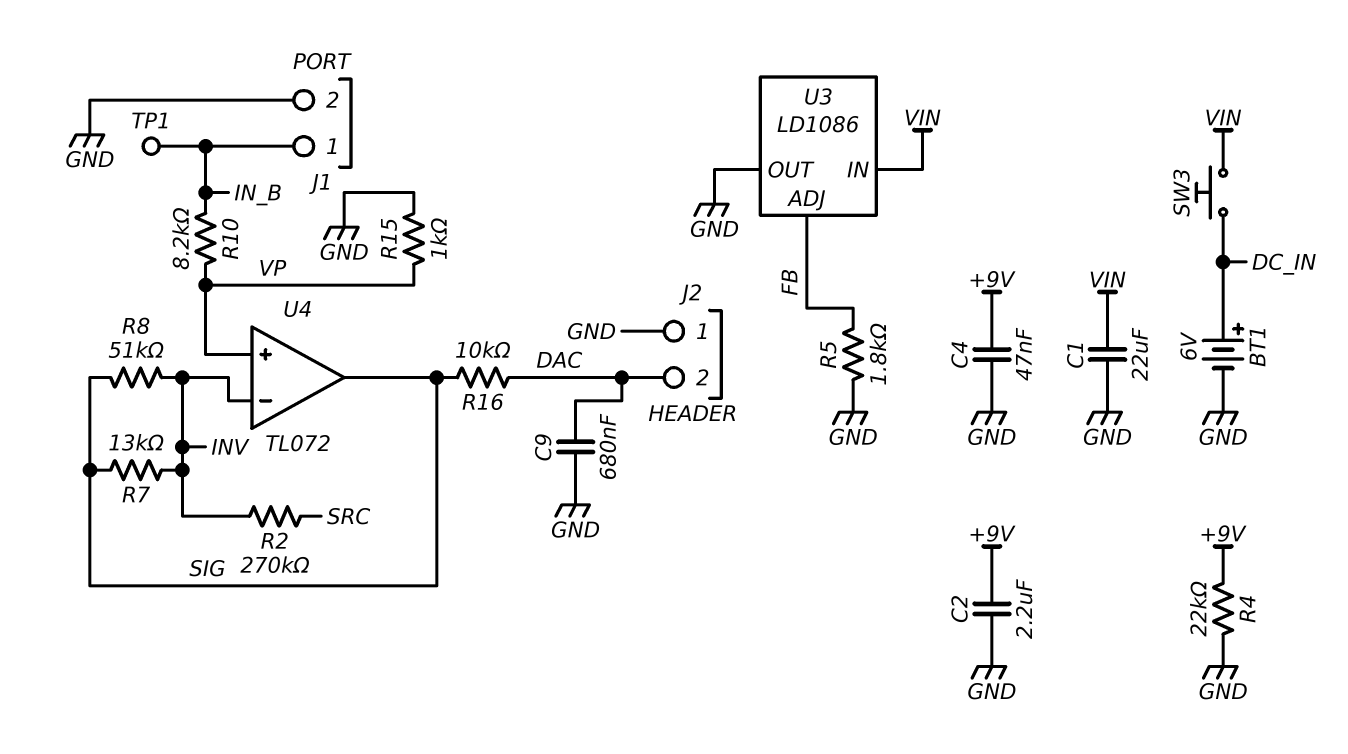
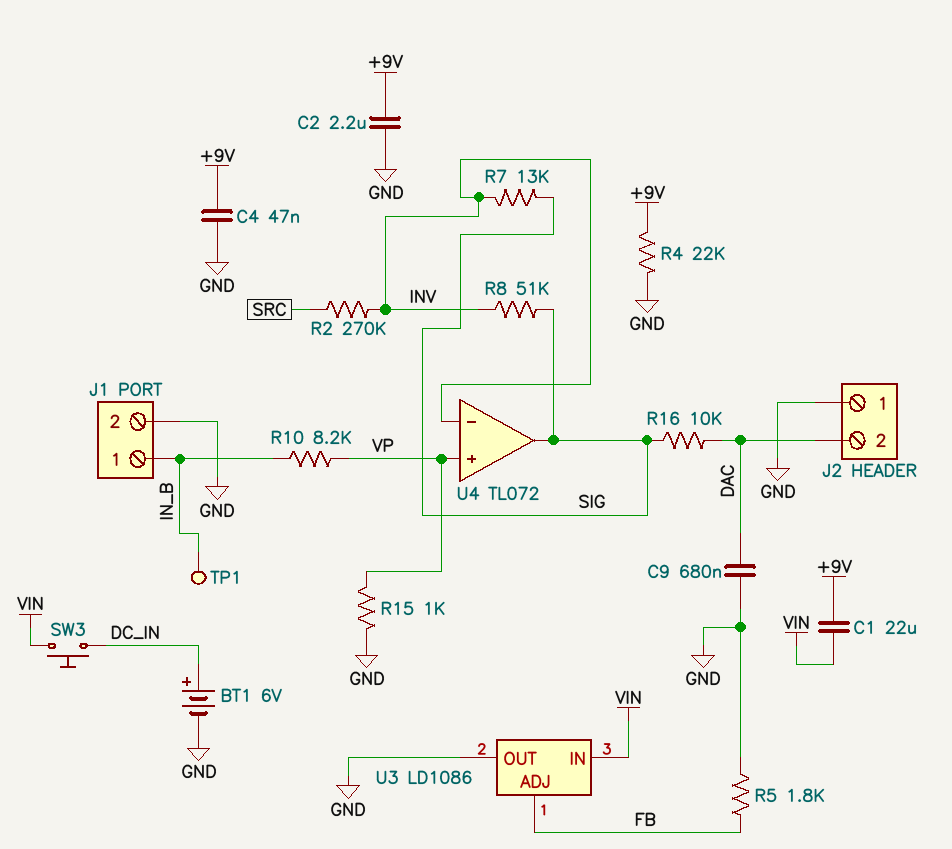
C1: 22uF (GND, VIN) -> 22uF (+9V, VIN)

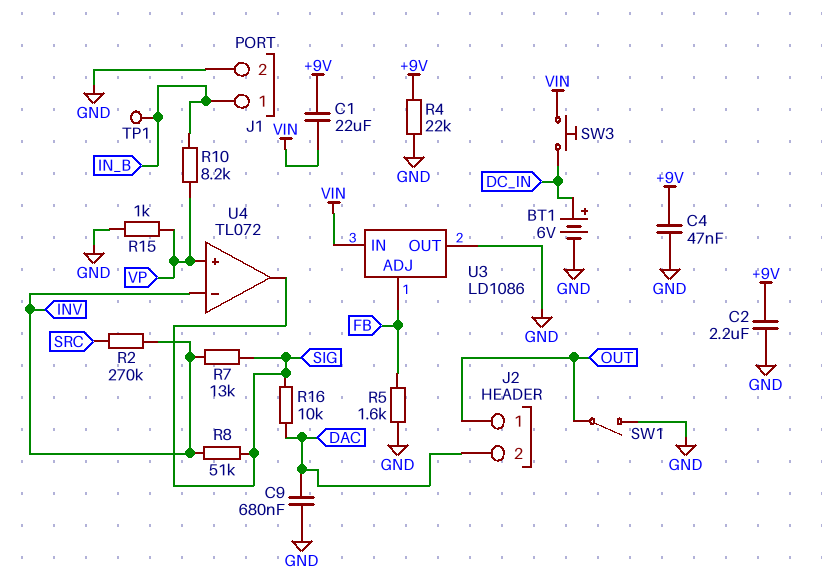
J2 pin 1: GND -> OUT
R5: 1.8k (FB, GND) -> 1.6k (FB, GND)
SW1: none -> switch (GND, OUT)

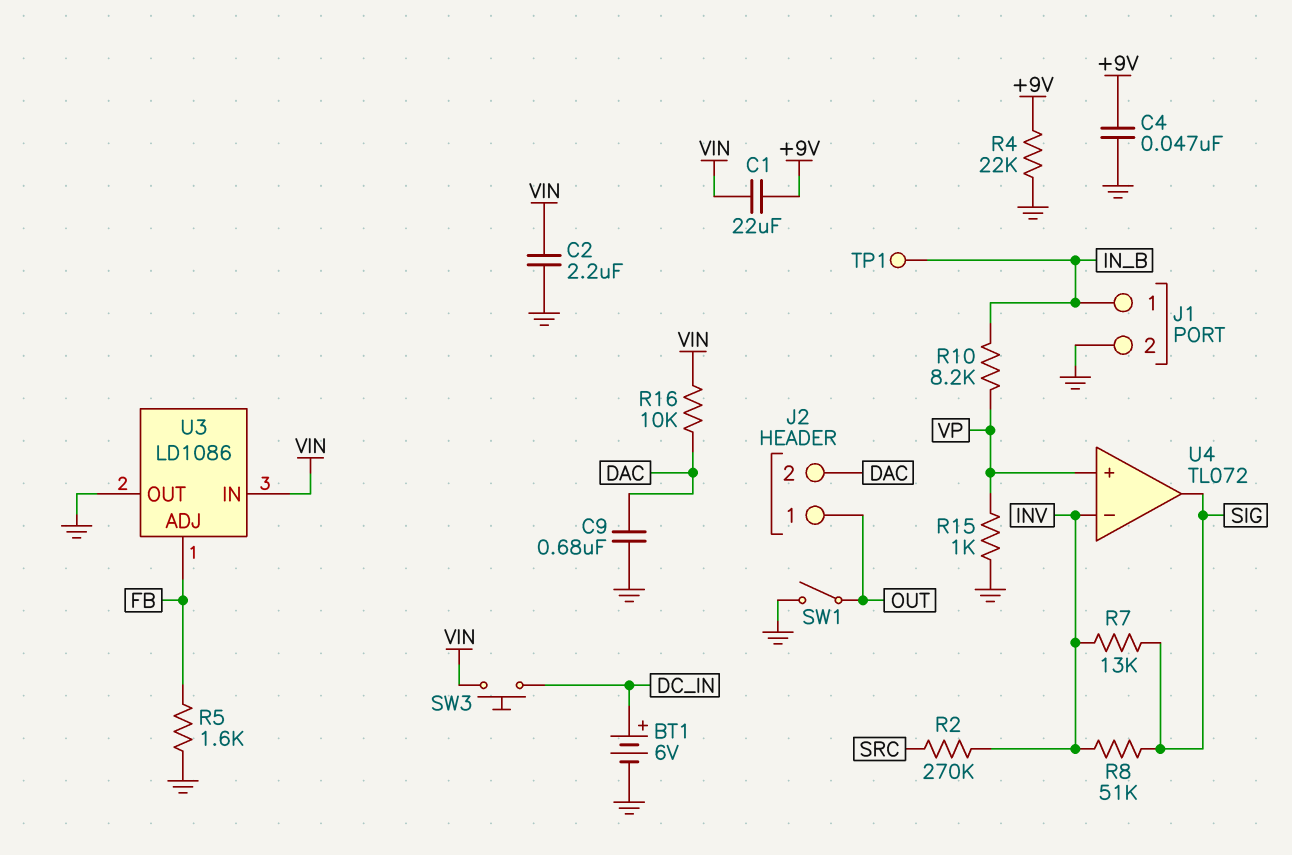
C2: 2.2uF (+9V, GND) -> 2.2uF (GND, VIN)
R16: 10k (DAC, SIG) -> 10k (DAC, VIN)

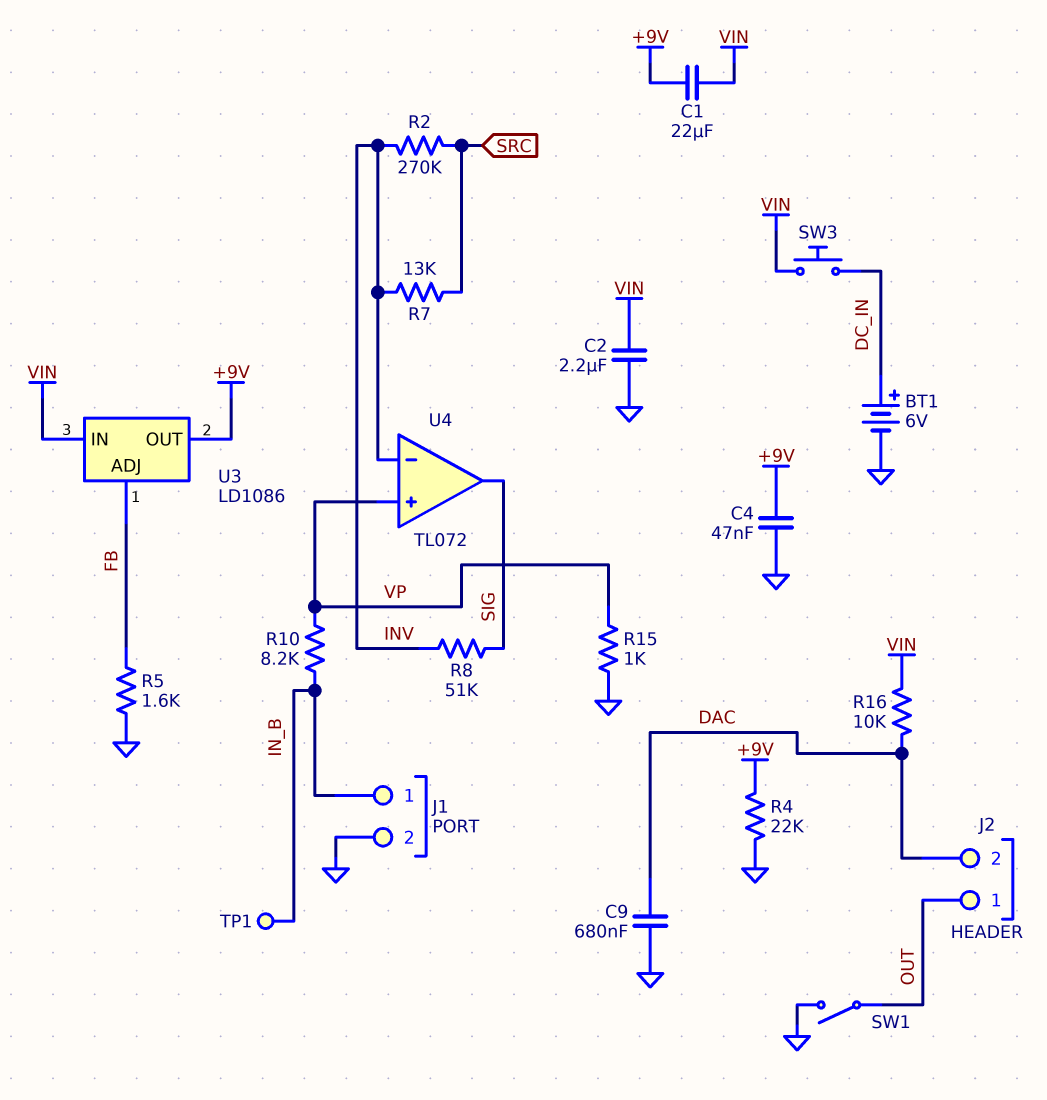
R7: 13k (INV, SIG) -> 13k (INV, SRC)
U3 pin OUT: GND -> +9V

